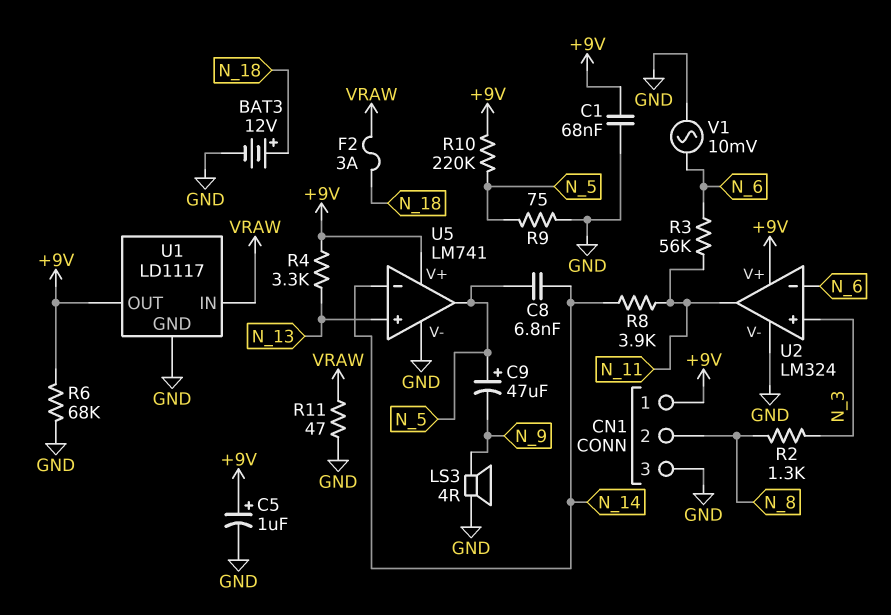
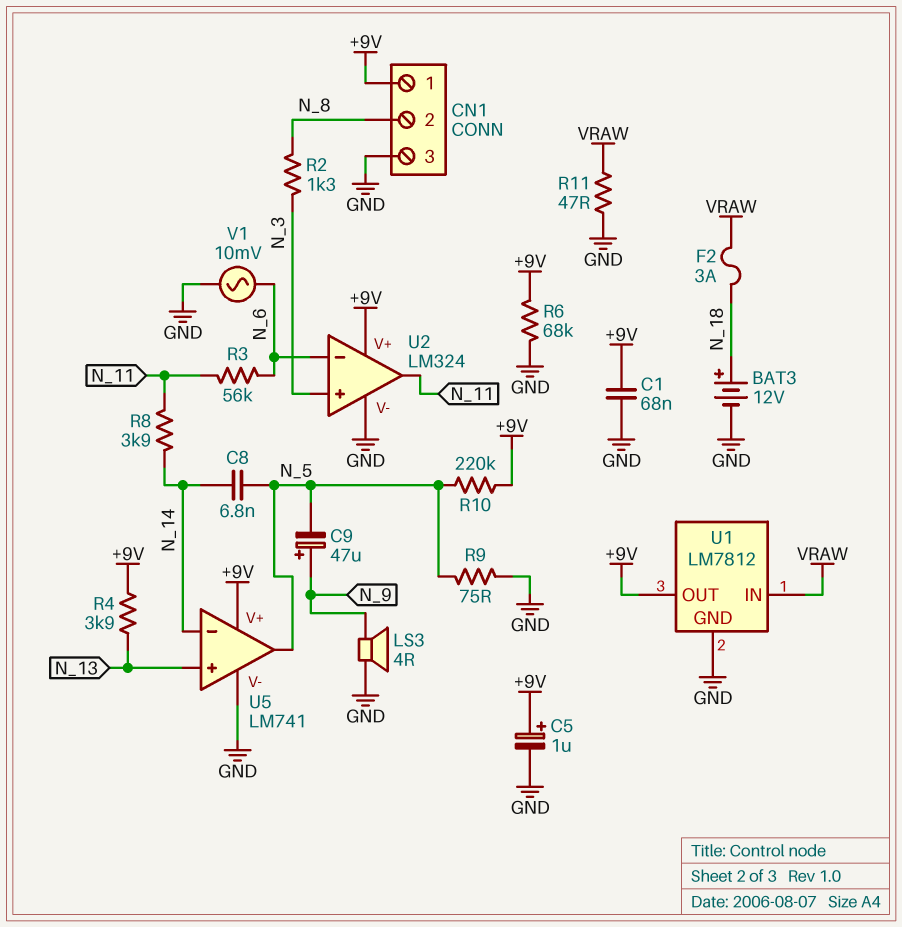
C9: 47uF (plus N_5, minus N_9) -> 47uF (plus N_9, minus N_5)
R4: 3.3k (+9V, N_13) -> 3.9k (+9V, N_13)
U1: LD1117 -> LM7812

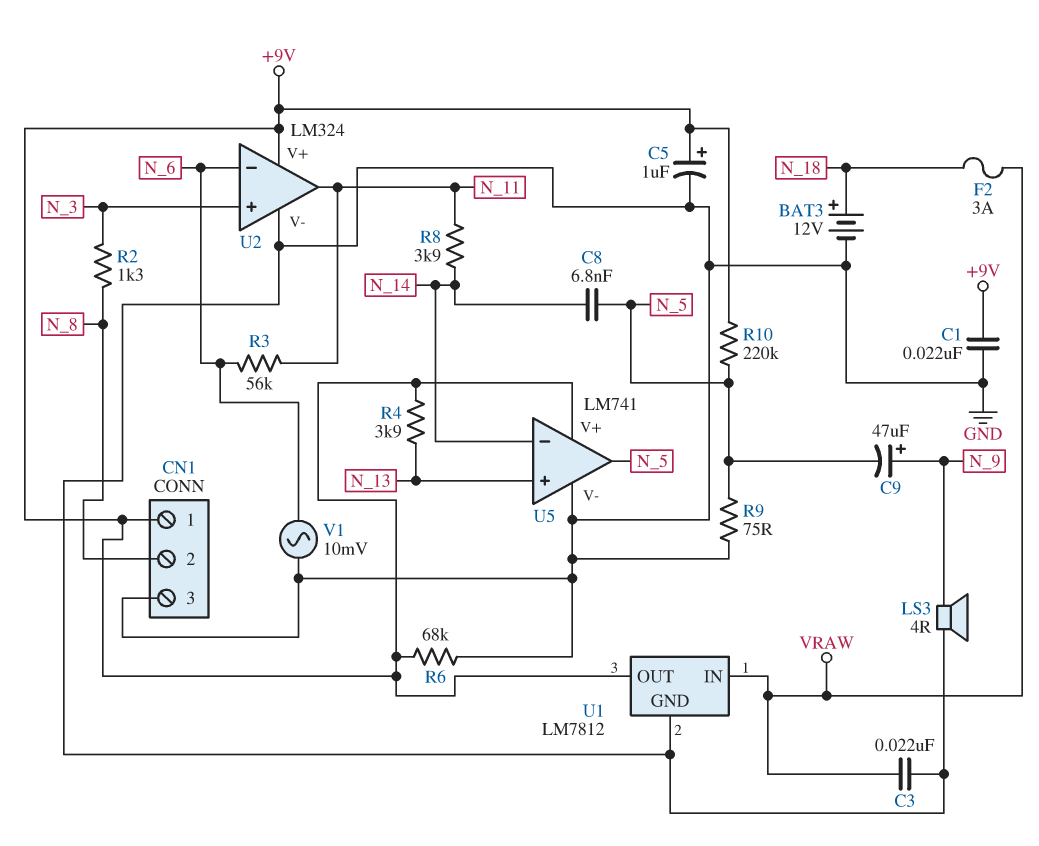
C1: 68nF (+9V, GND) -> 22nF (+9V, GND)
C3: none -> 22nF (GND, VRAW)
R11: 47 (GND, VRAW) -> none

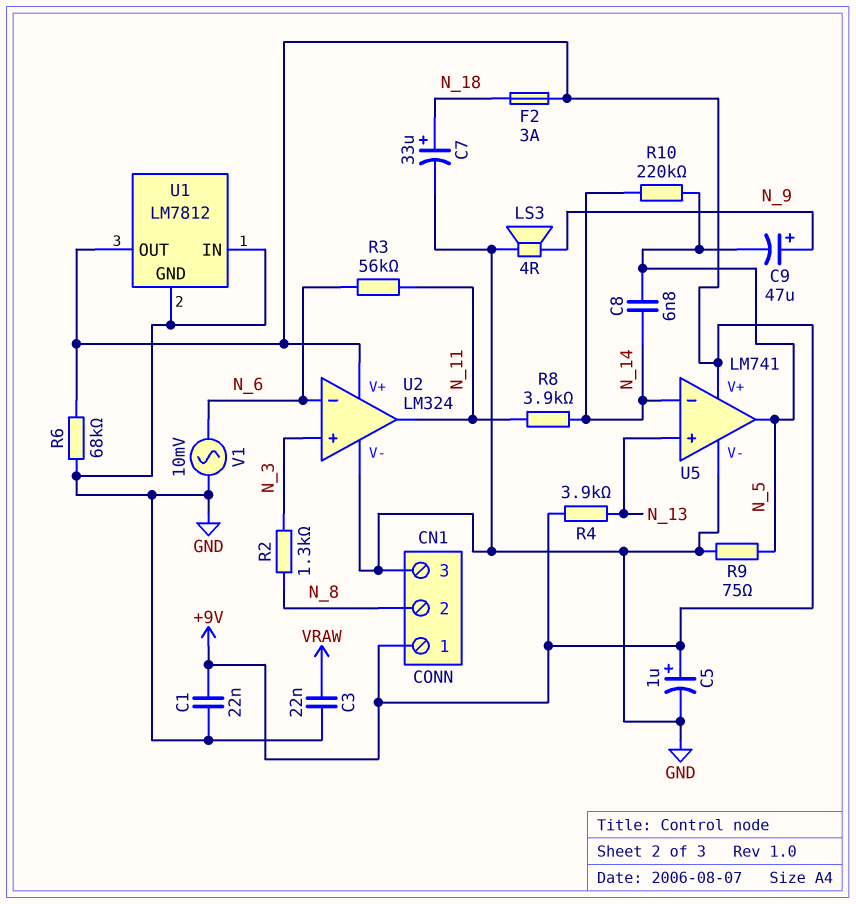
BAT3: 12V (plus N_18, minus GND) -> none
C7: none -> 33uF (plus N_18, minus GND)
F2: 3A (N_18, VRAW) -> 3A (+9V, N_18)
R10: 220k (+9V, N_5) -> 220k (N_5, N_14)
U1 pin IN: VRAW -> GND

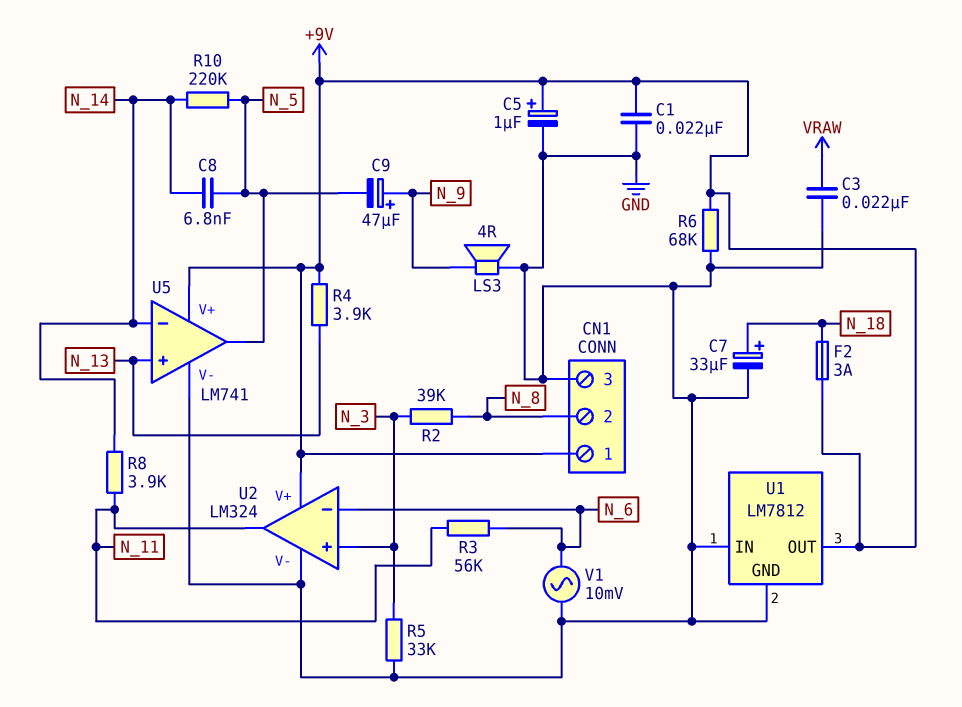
R2: 1.3k (N_3, N_8) -> 39k (N_3, N_8)
R5: none -> 33k (GND, N_3)
R9: 75 (GND, N_5) -> none

